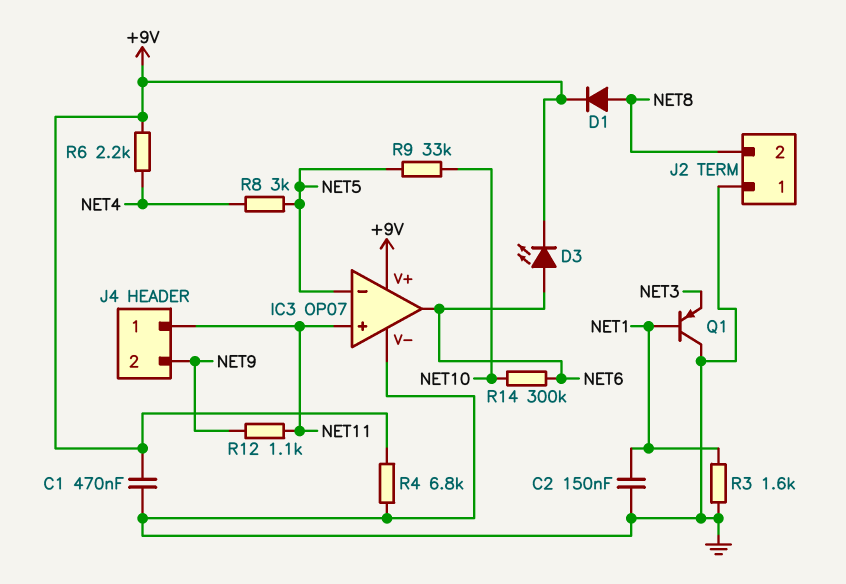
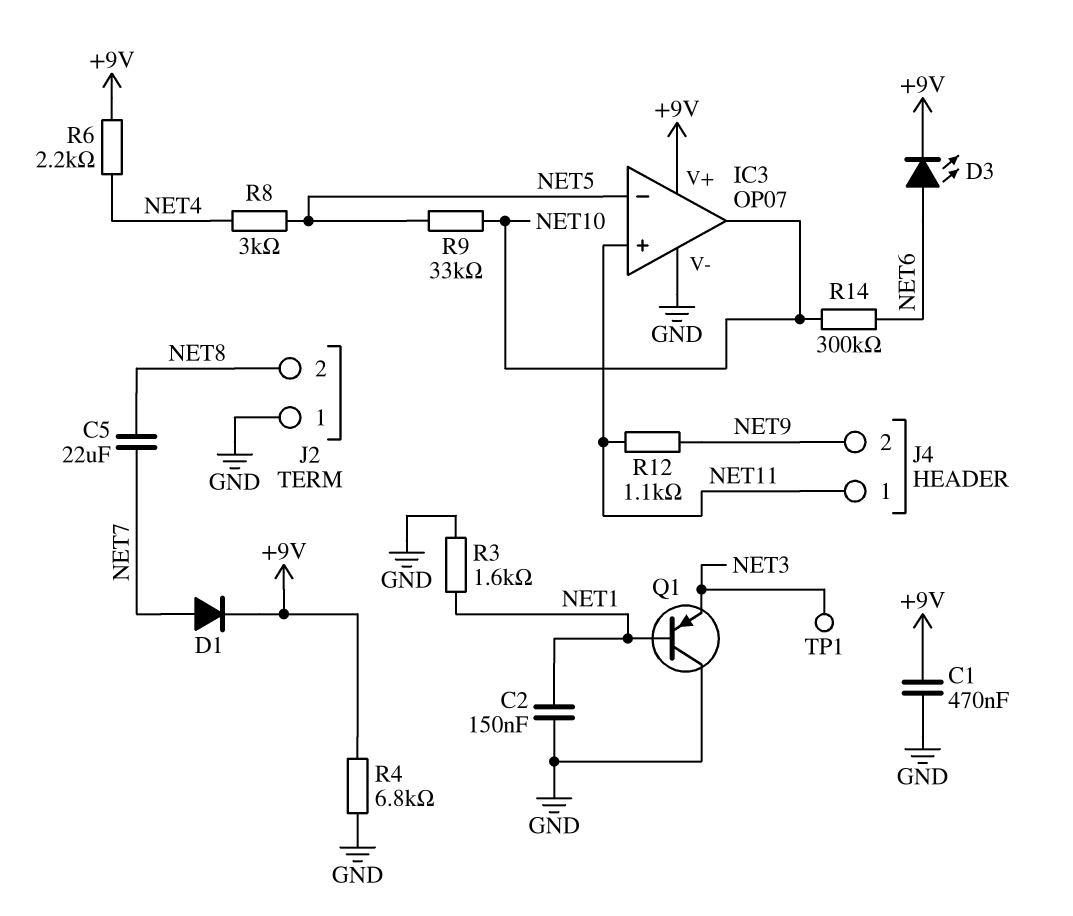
C5: none -> 22uF (NET7, NET8)
D1: diode (A NET8, K +9V) -> diode (A NET7, K +9V)
IC3 pin out: NET6 -> NET10
TP1: none -> test point (NET3)

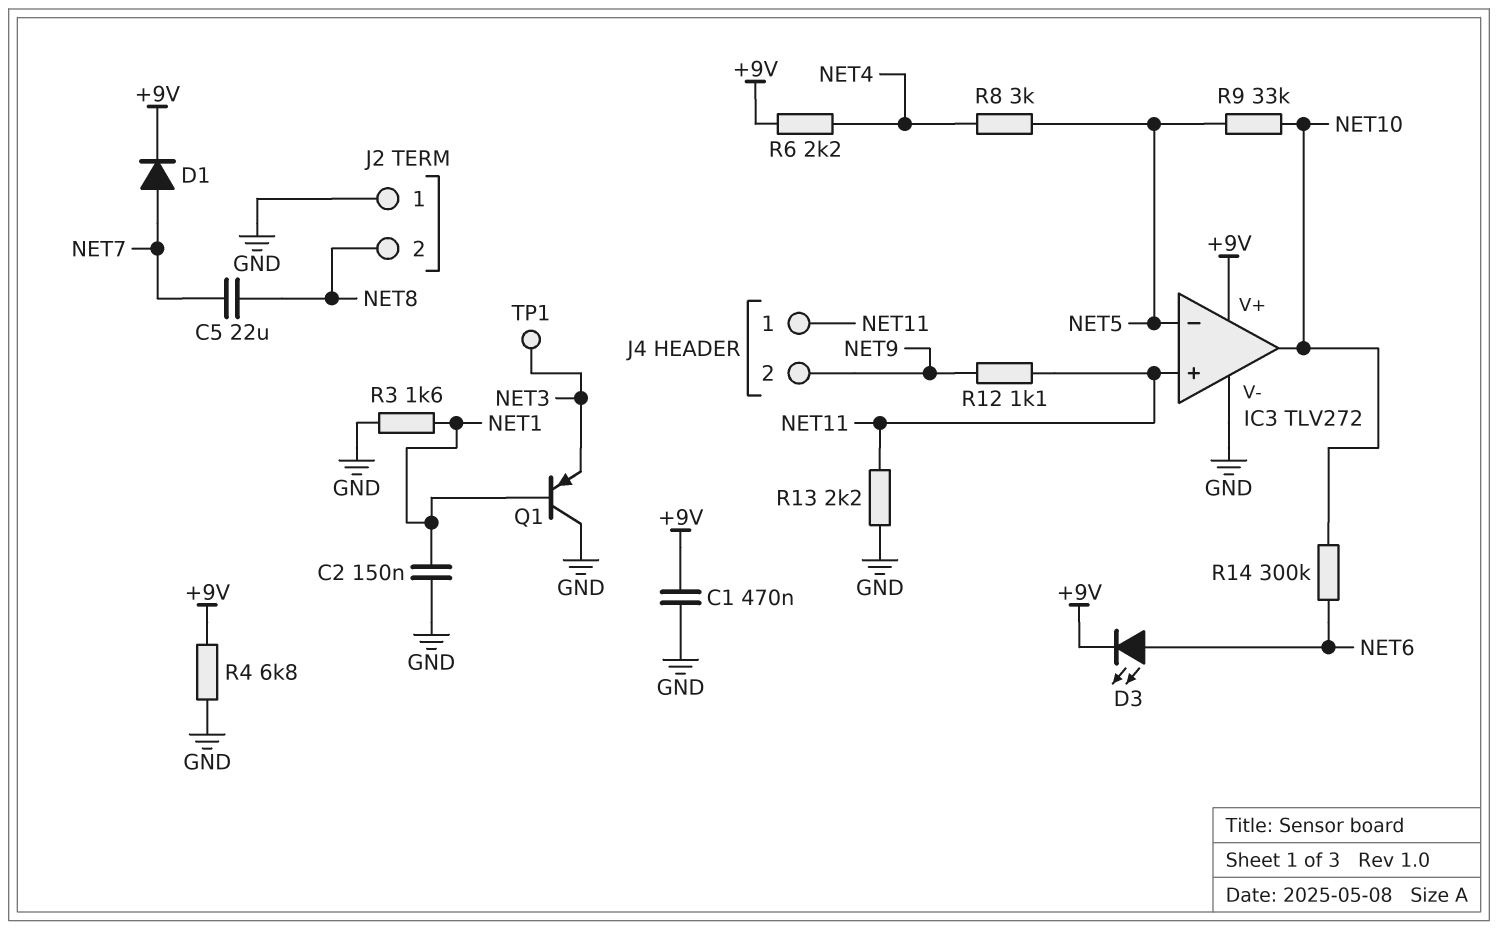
IC3: OP07 -> TLV272
R13: none -> 2.2k (GND, NET11)

